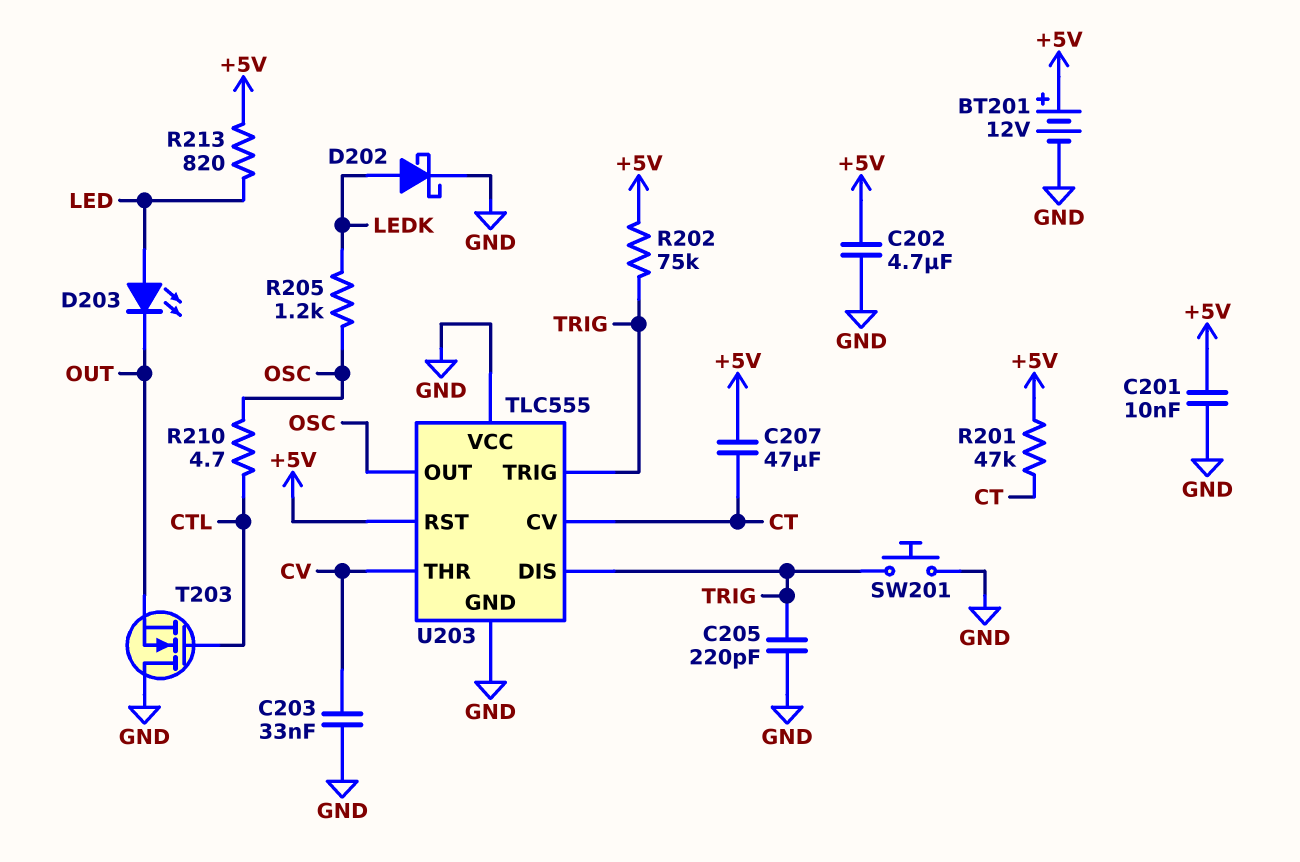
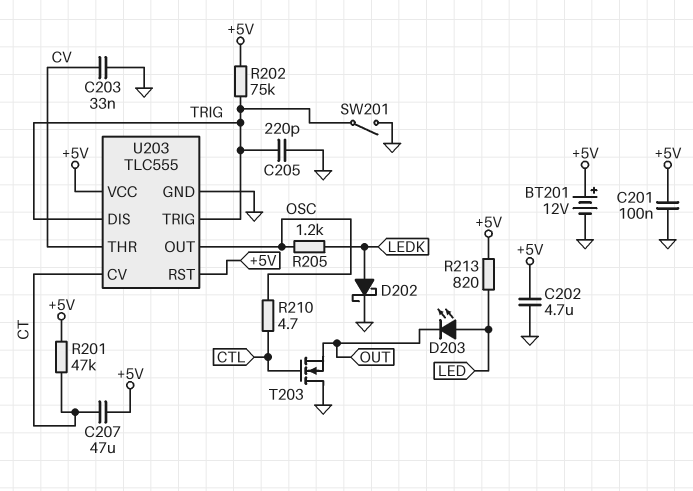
C201: 10nF (+5V, GND) -> 100nF (+5V, GND)
SW201: button (GND, TRIG) -> switch (GND, TRIG)
U203 pin VCC: GND -> +5V

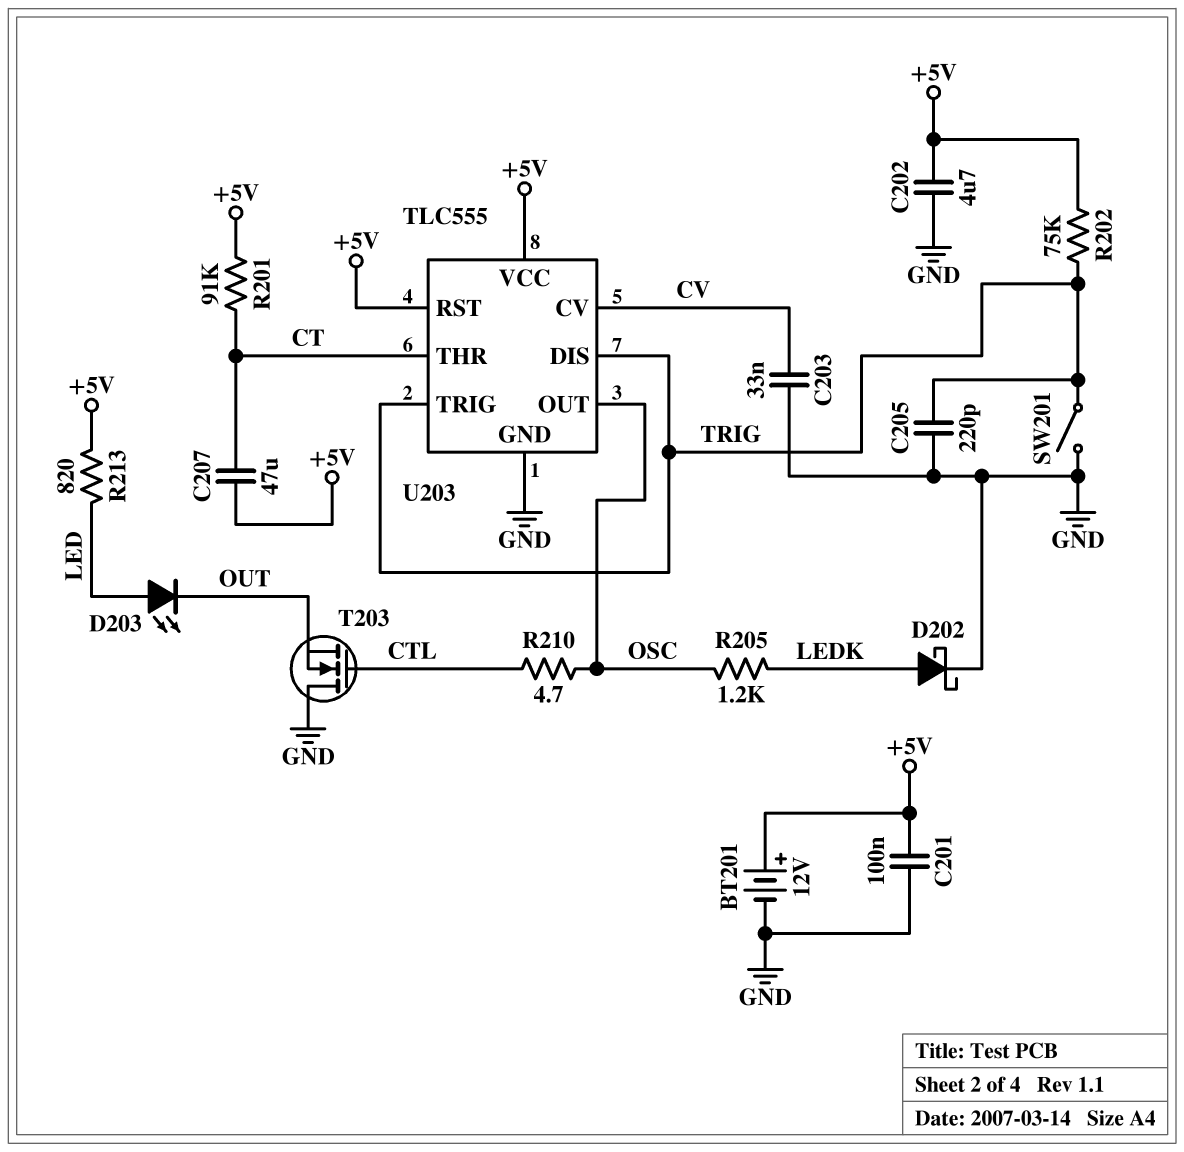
R201: 47k (+5V, CT) -> 91k (+5V, CT)
U203 pin CV: CT -> CV
U203 pin THR: CV -> CT

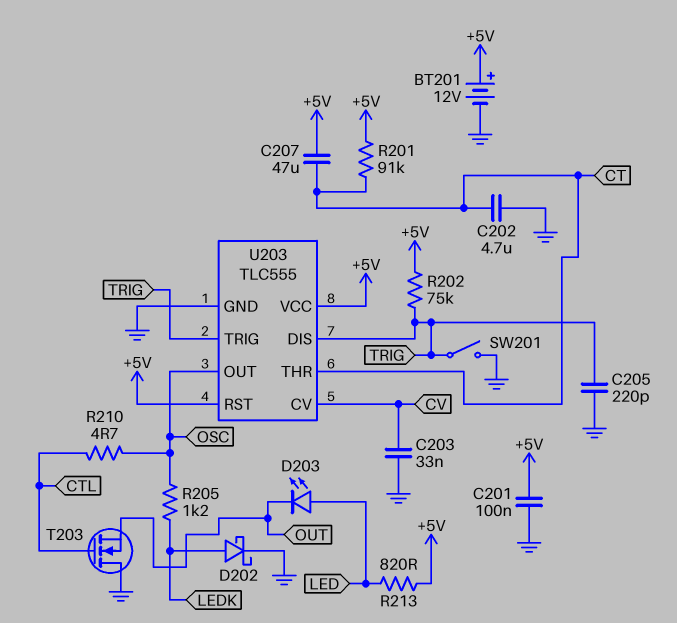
C202: 4.7uF (+5V, GND) -> 4.7uF (CT, GND)

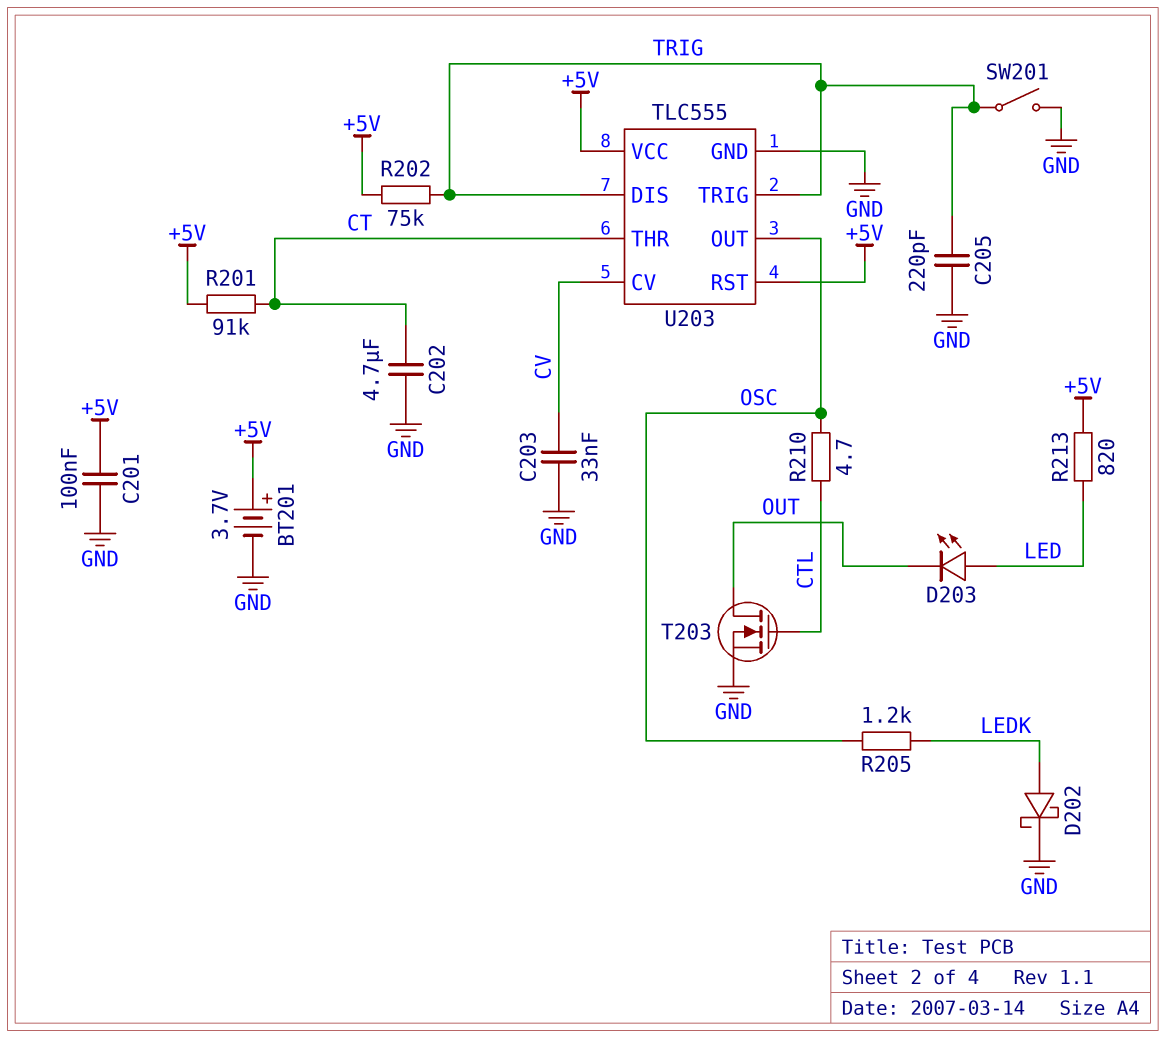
BT201: 12V (plus +5V, minus GND) -> 3.7V (plus +5V, minus GND)
C207: 47uF (+5V, CT) -> none
T203: NMOS (G CTL, D GND, S OUT) -> NMOS (G CTL, D OUT, S GND)

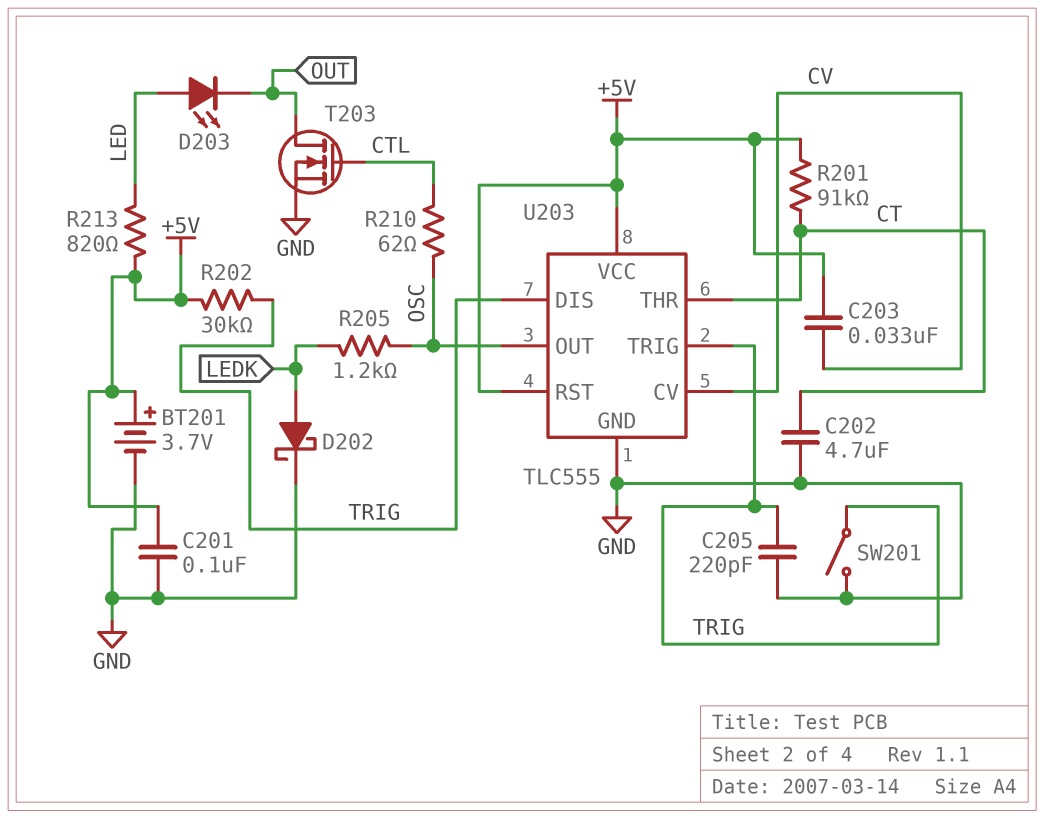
C203: 33nF (CV, GND) -> 33nF (+5V, CV)
R202: 75k (+5V, TRIG) -> 30k (+5V, TRIG)
R210: 4.7 (CTL, OSC) -> 62 (CTL, OSC)

